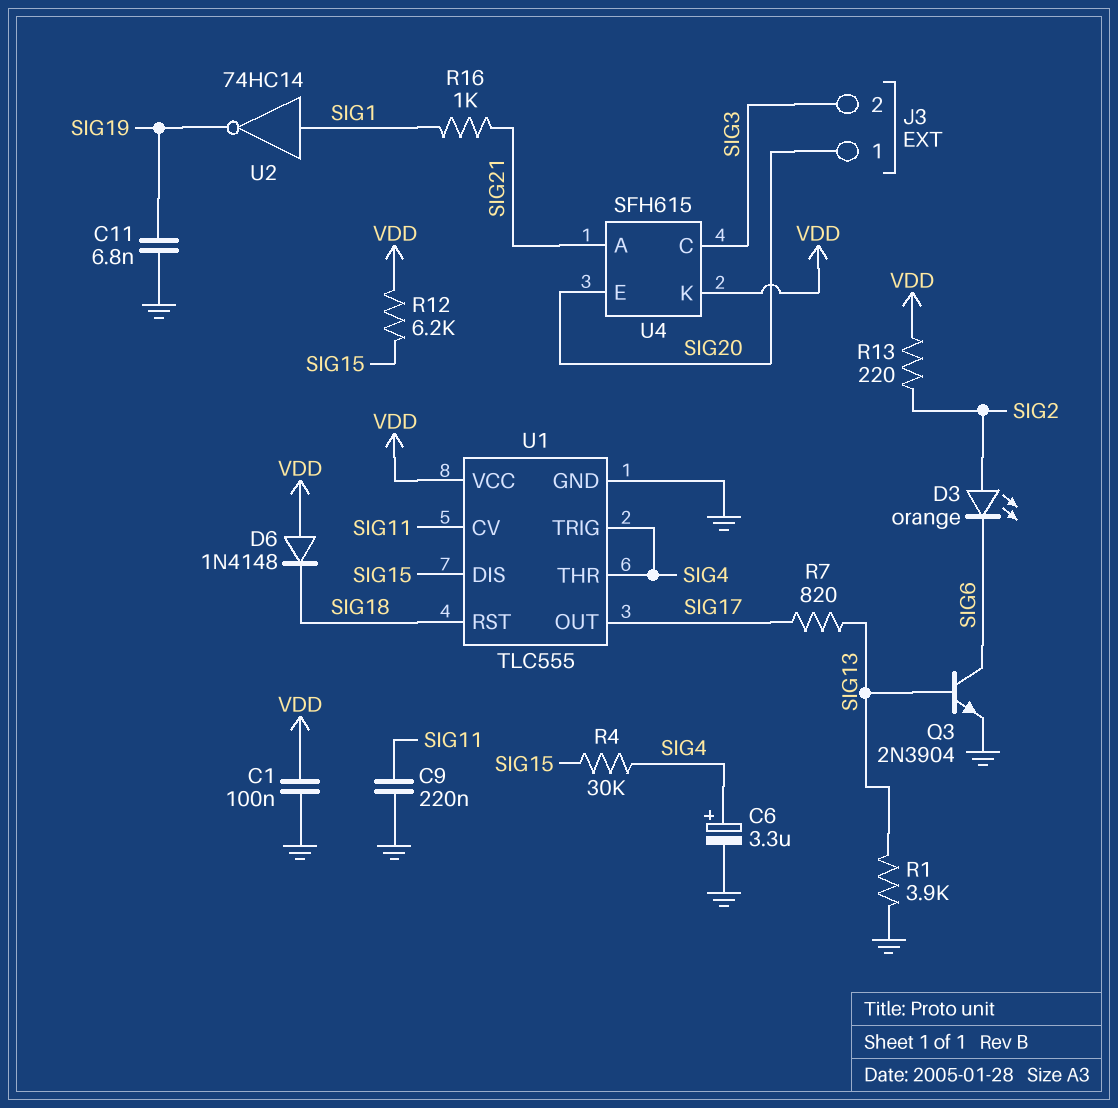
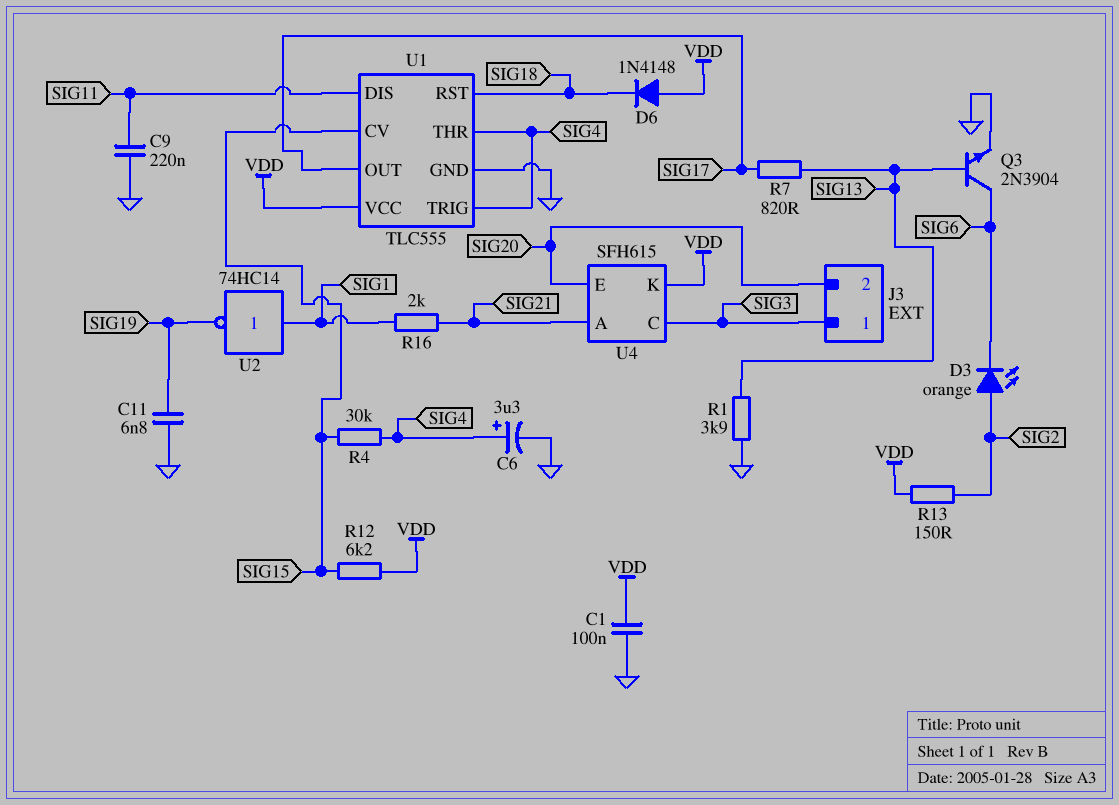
J3 pin 1: SIG20 -> SIG3
J3 pin 2: SIG3 -> SIG20
R13: 220 (SIG2, VDD) -> 150 (SIG2, VDD)
R16: 1k (SIG1, SIG21) -> 2k (SIG1, SIG21)
U1 pin CV: SIG11 -> SIG15
U1 pin DIS: SIG15 -> SIG11

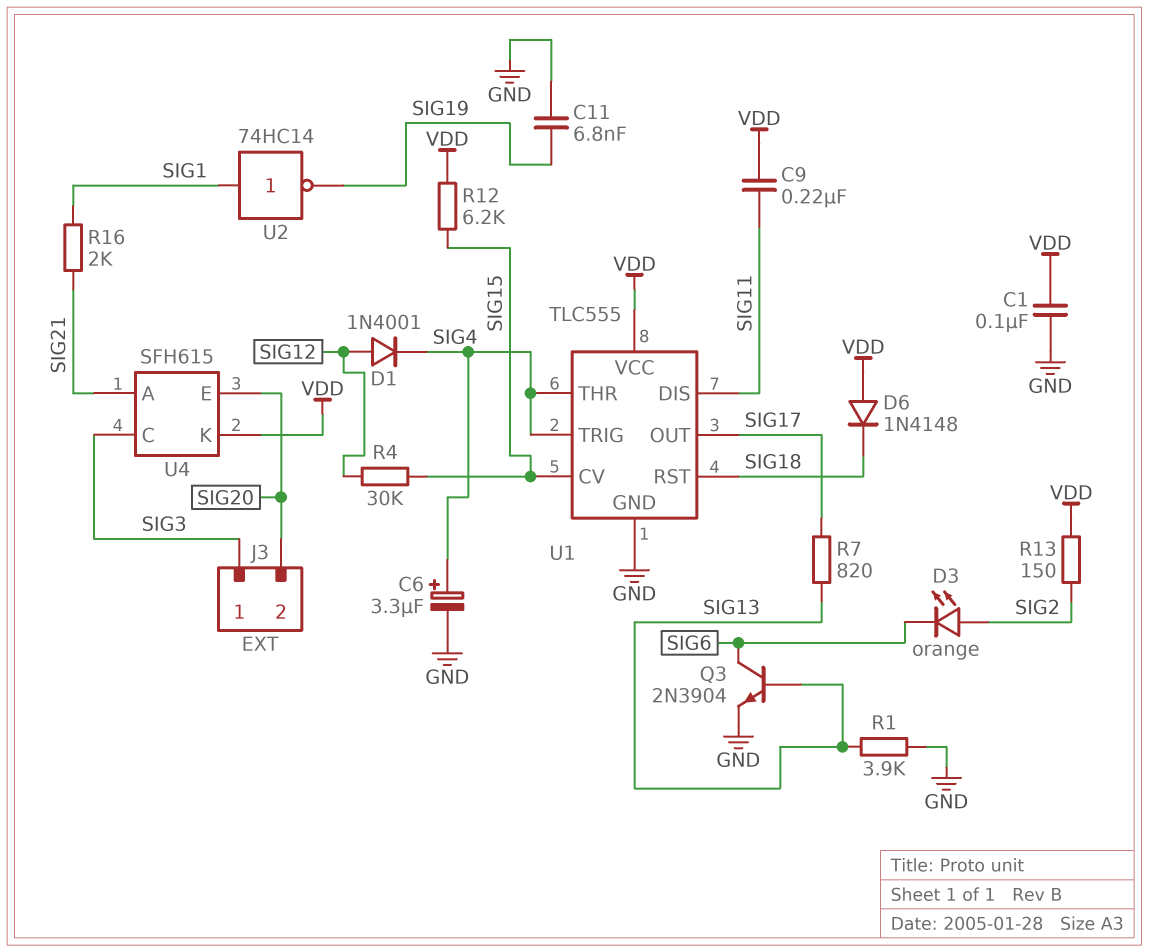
C9: 220nF (GND, SIG11) -> 220nF (SIG11, VDD)
D1: none -> diode 1N4001 (A SIG12, K SIG4)
R4: 30k (SIG4, SIG15) -> 30k (SIG12, SIG15)

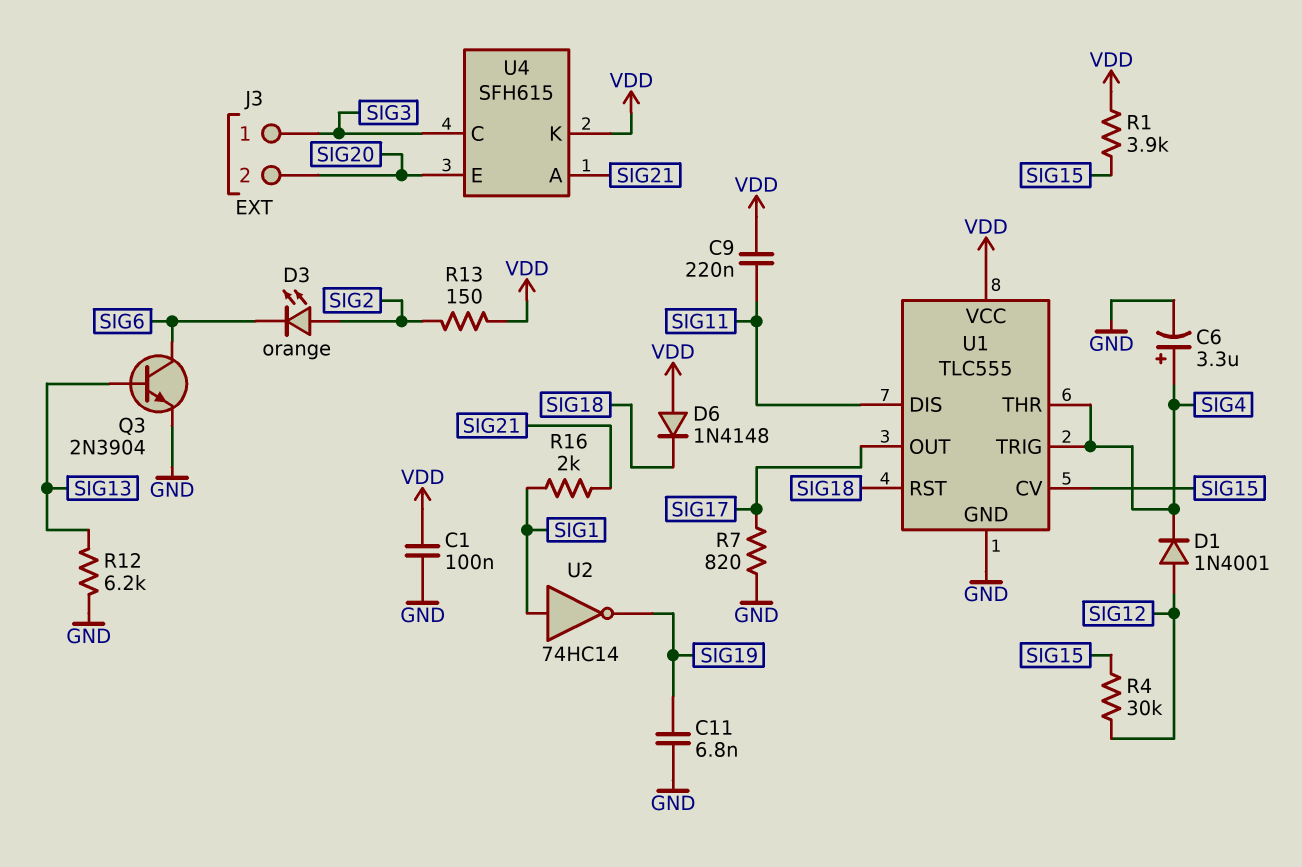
R1: 3.9k (GND, SIG13) -> 3.9k (SIG15, VDD)
R7: 820 (SIG13, SIG17) -> 820 (GND, SIG17)
R12: 6.2k (SIG15, VDD) -> 6.2k (GND, SIG13)

